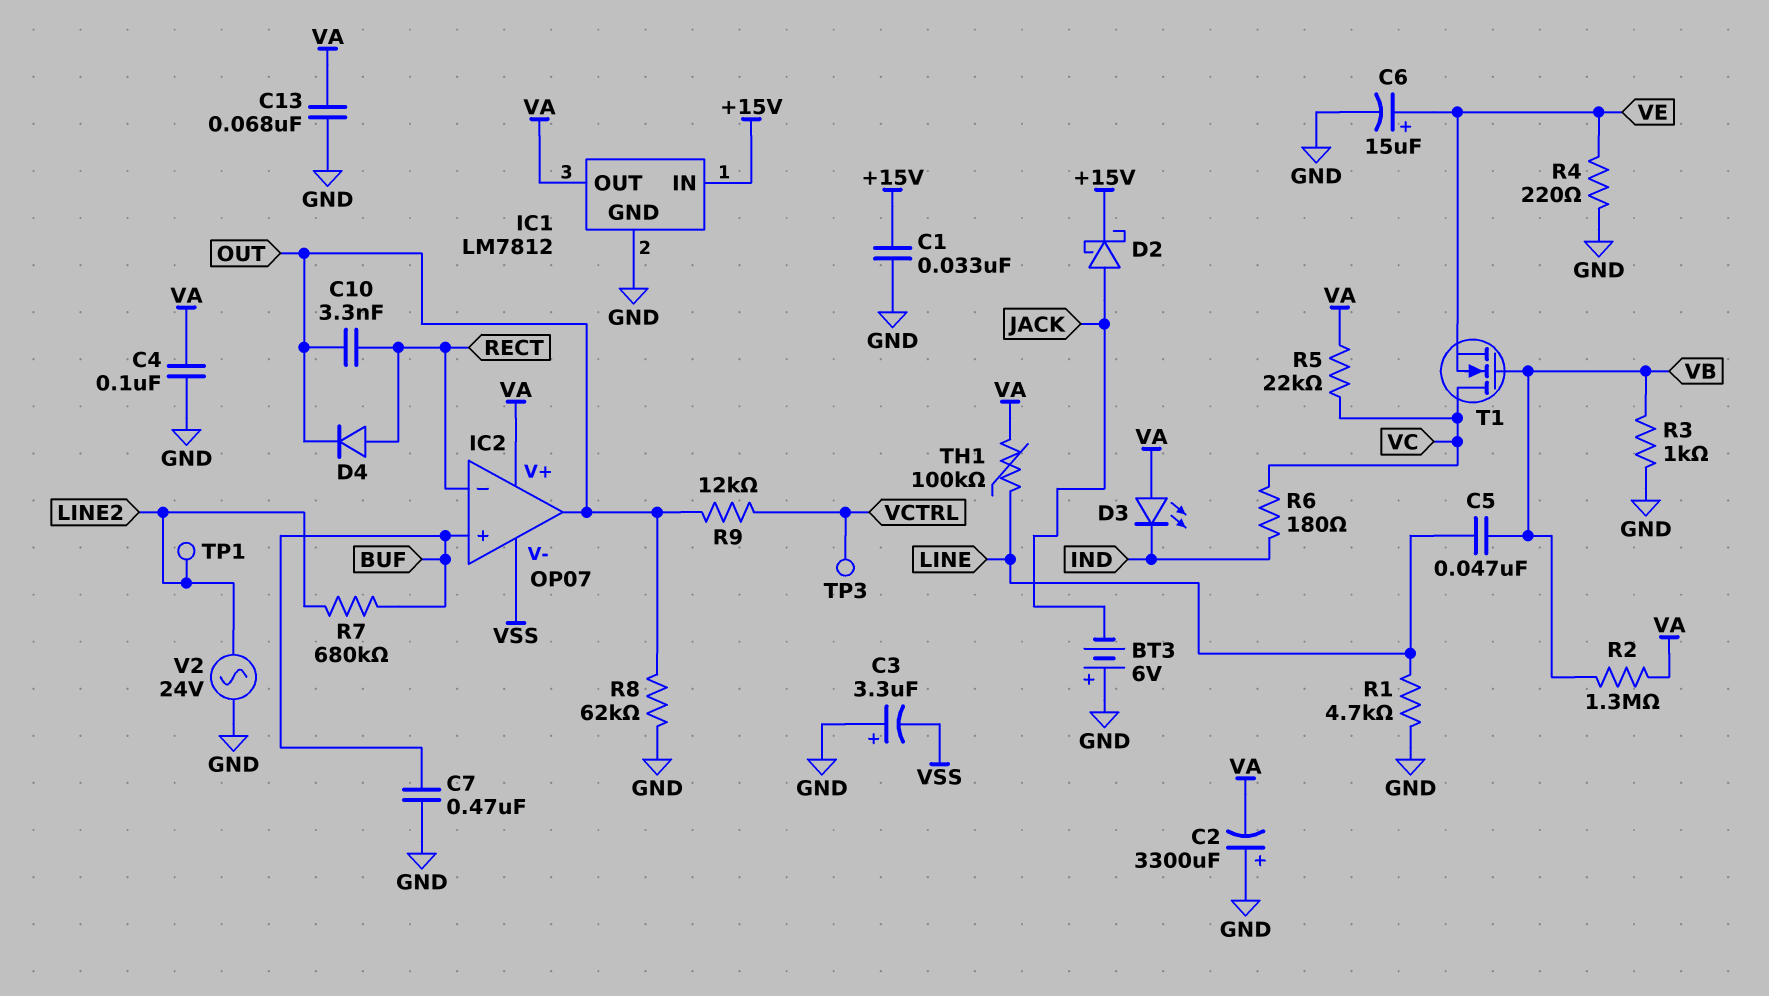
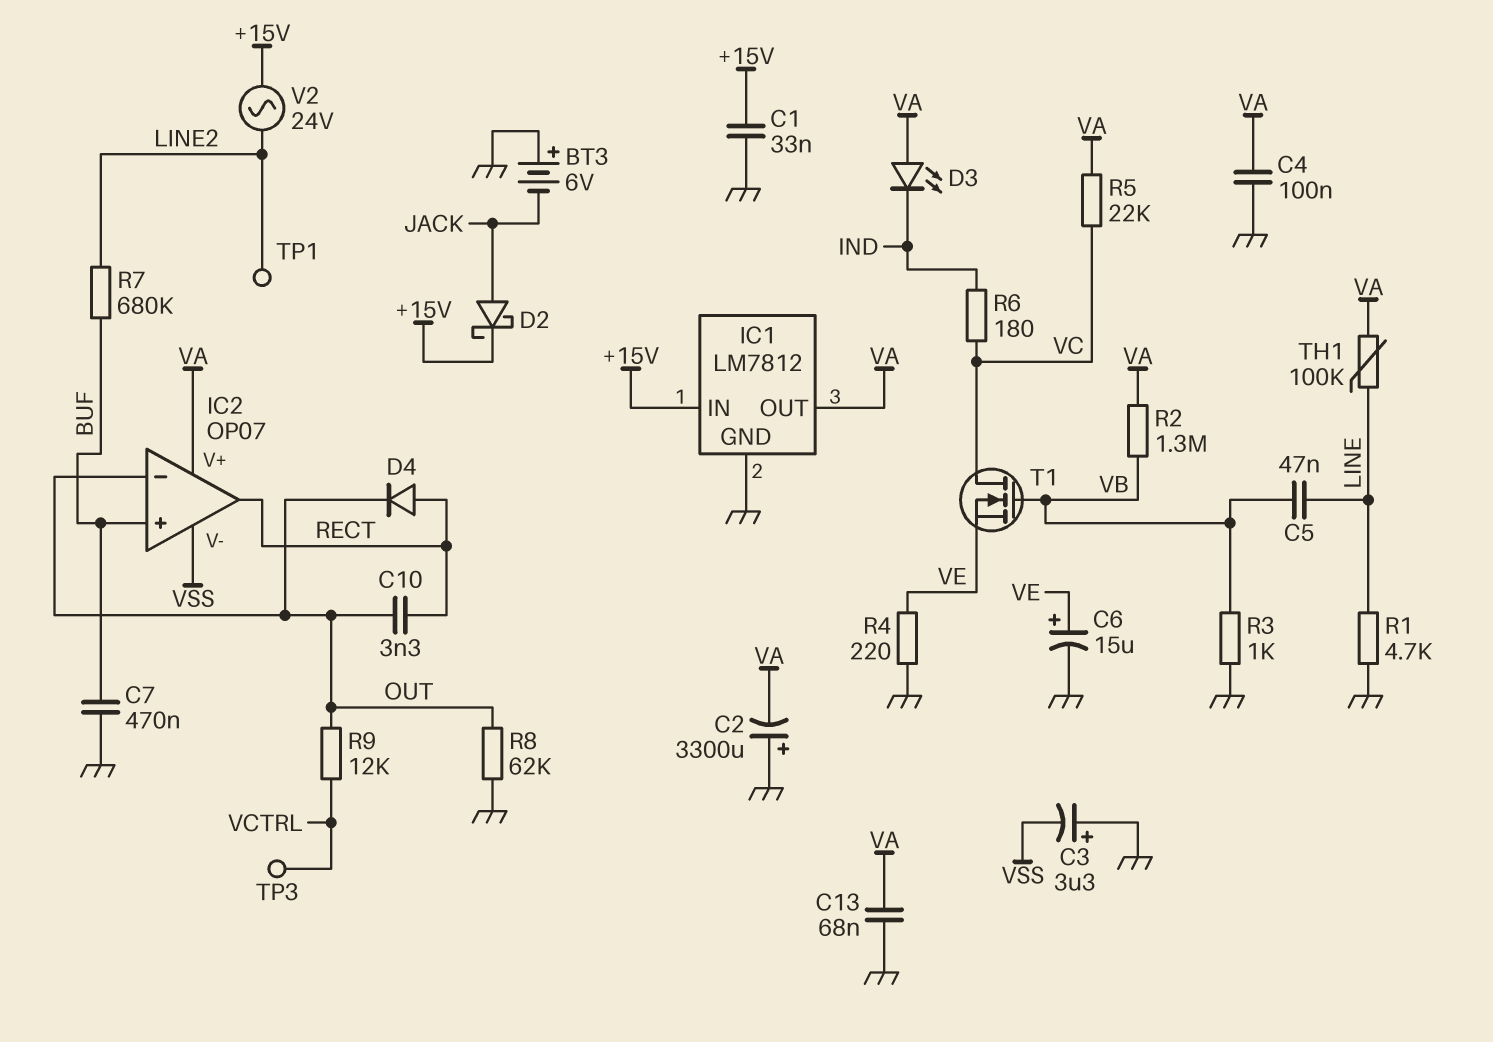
IC2 pin in-: RECT -> OUT
IC2 pin out: OUT -> RECT
V2: AC 24V (GND, LINE2) -> AC 24V (+15V, LINE2)

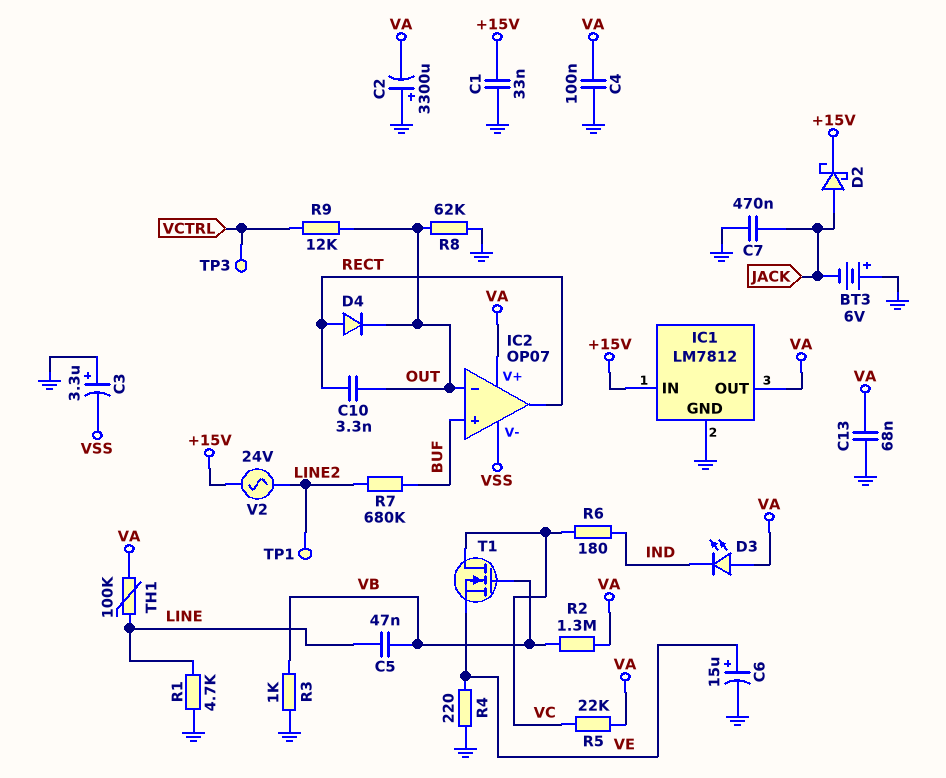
C7: 470nF (BUF, GND) -> 470nF (GND, JACK)

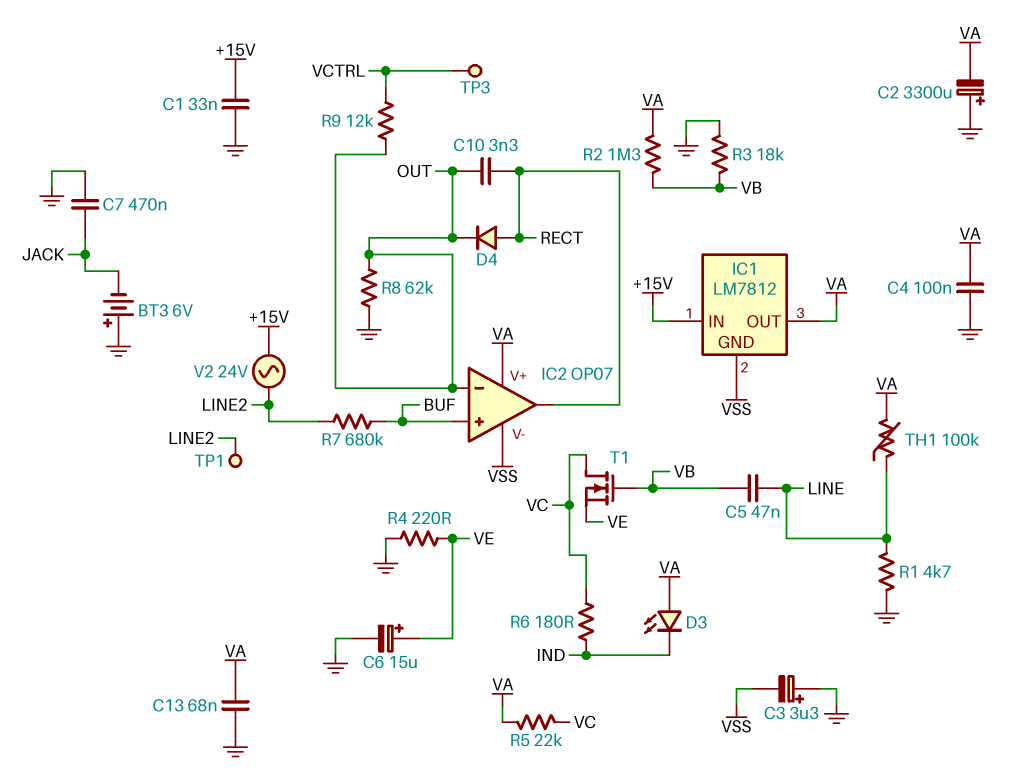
D2: schottky (A JACK, K +15V) -> none
IC1 pin GND: GND -> VSS
R3: 1k (GND, VB) -> 18k (GND, VB)

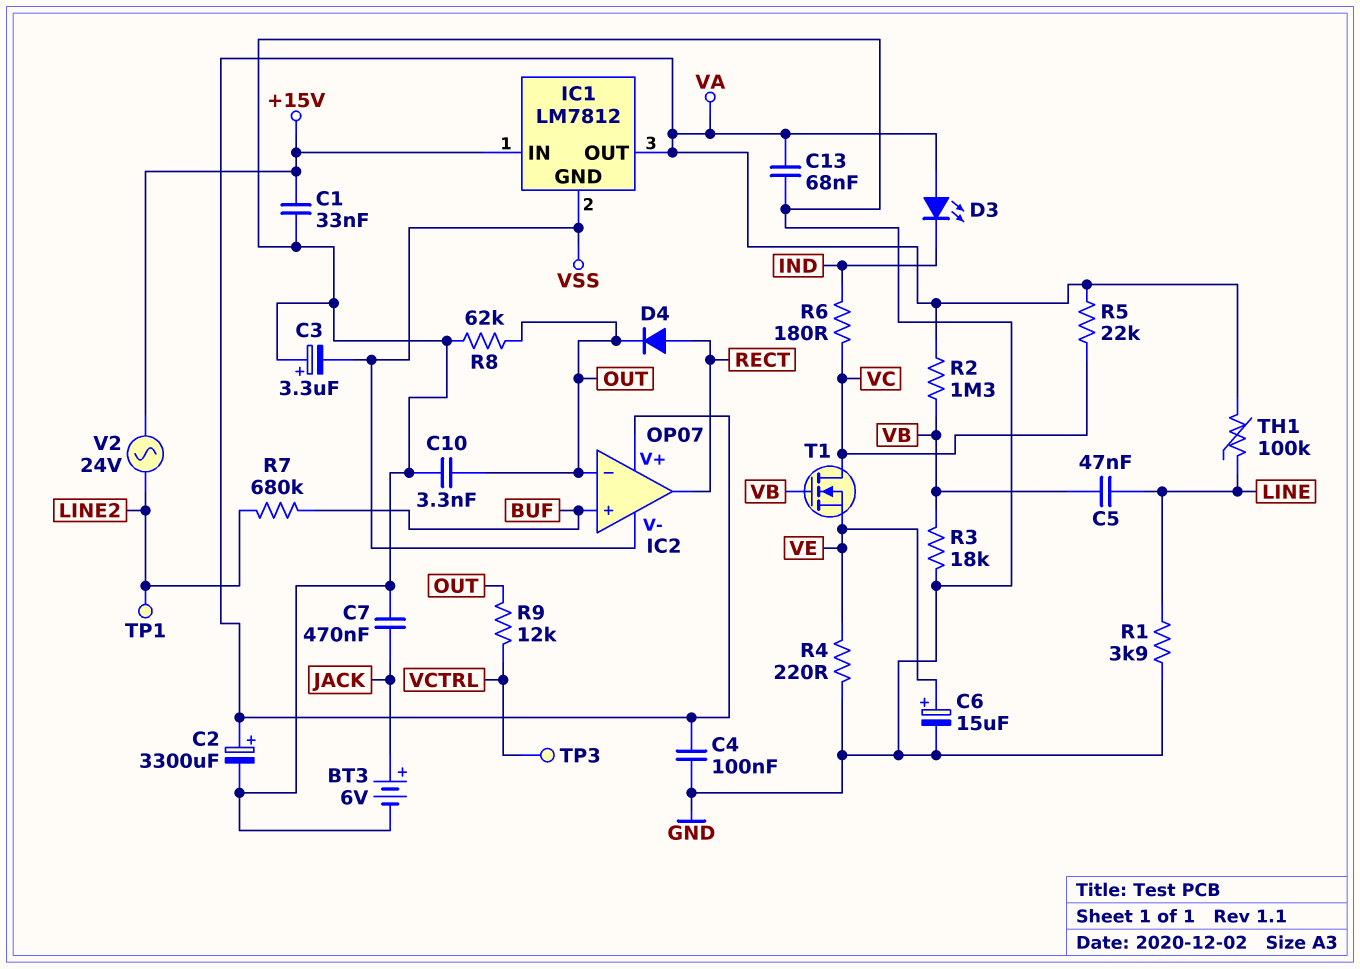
BT3: 6V (plus GND, minus JACK) -> 6V (plus JACK, minus GND)
C2: 3300uF (plus GND, minus VA) -> 3300uF (plus VA, minus GND)
C10: 3.3nF (OUT, RECT) -> 3.3nF (GND, OUT)
R1: 4.7k (GND, LINE) -> 3.9k (GND, LINE)

